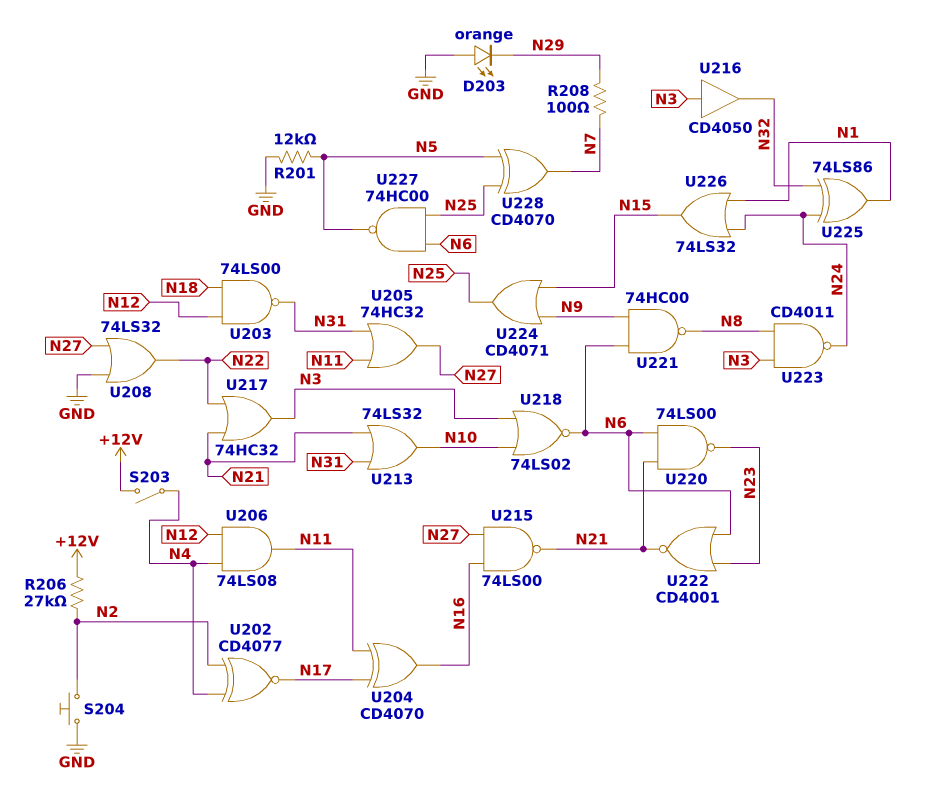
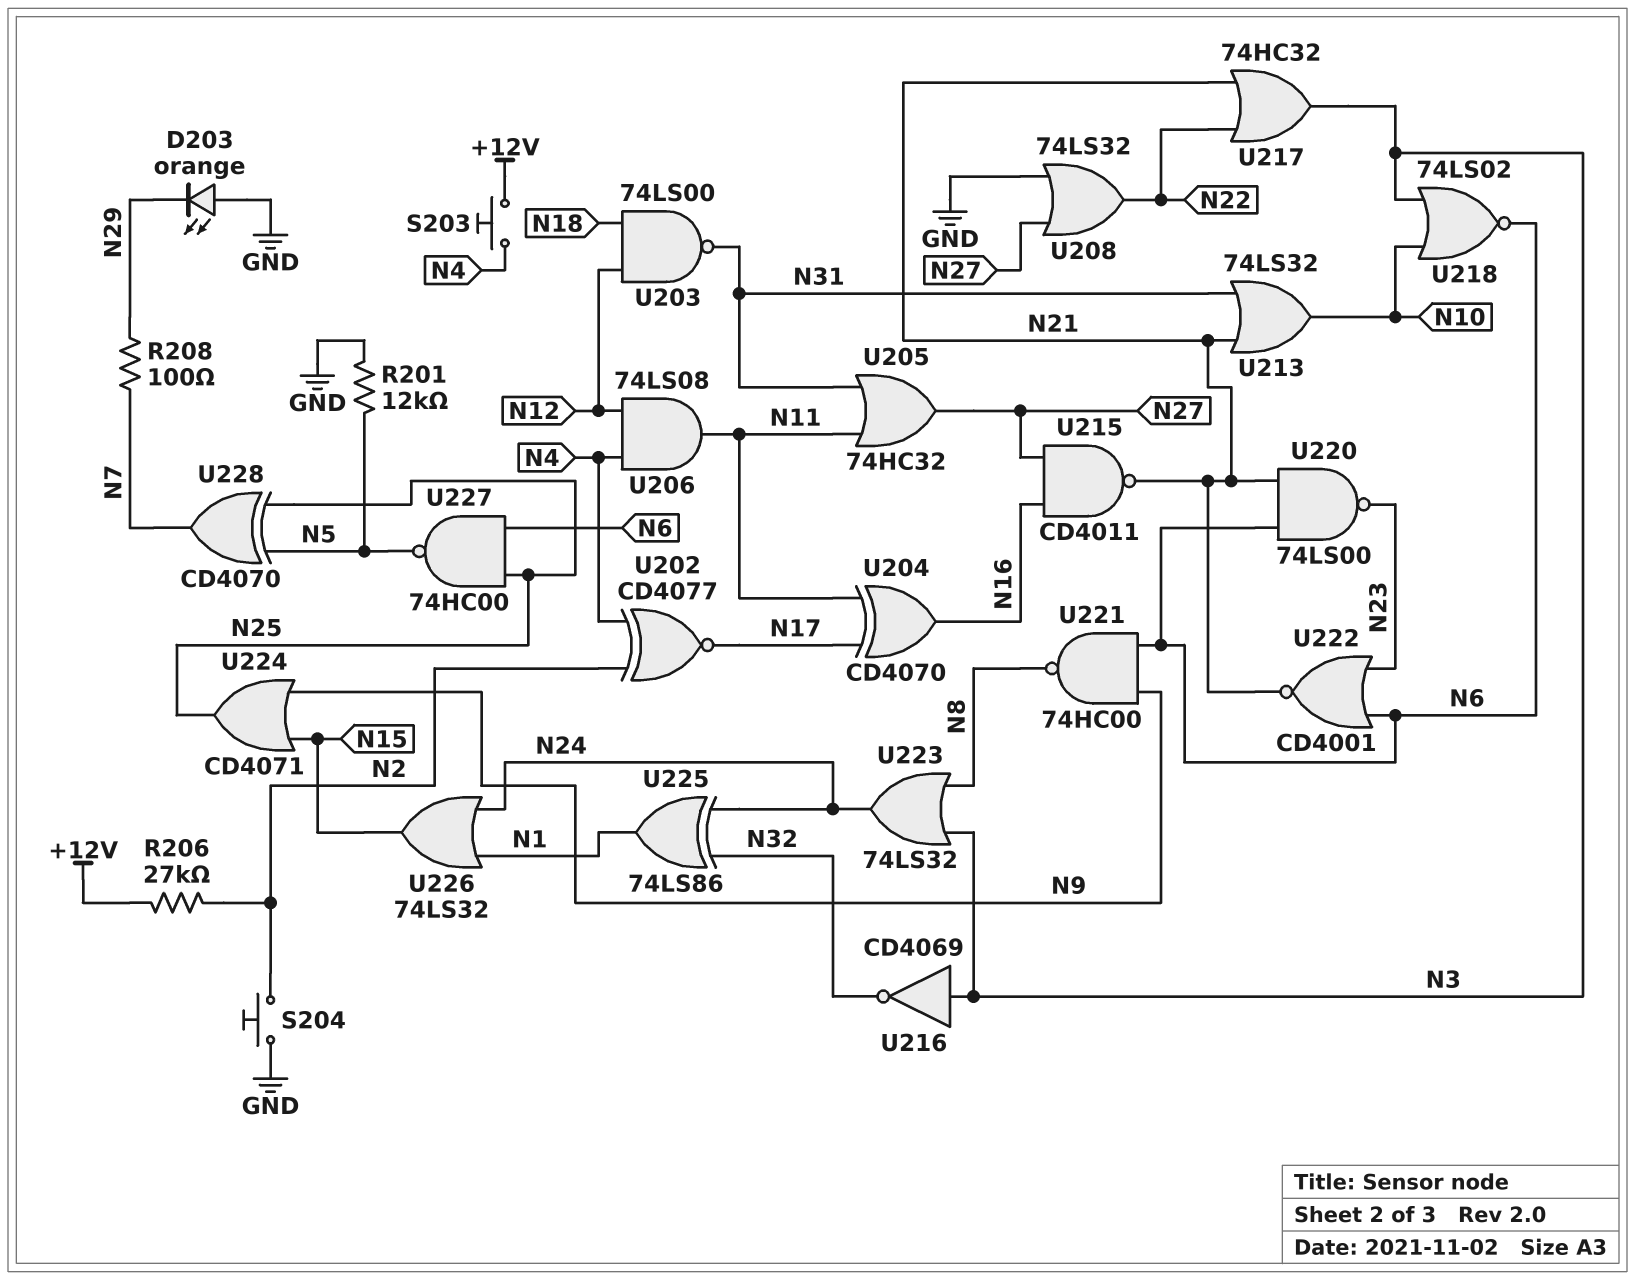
S203: switch (+12V, N4) -> button (+12V, N4)
U215: NAND 74LS00 (in N16, in N27, out N21) -> NAND CD4011 (in N16, in N27, out N21)
U216: buffer CD4050 (in N3, out N32) -> NOT CD4069 (in N3, out N32)
U223: NAND CD4011 (in N3, in N8, out N24) -> OR 74LS32 (in N3, in N8, out N24)

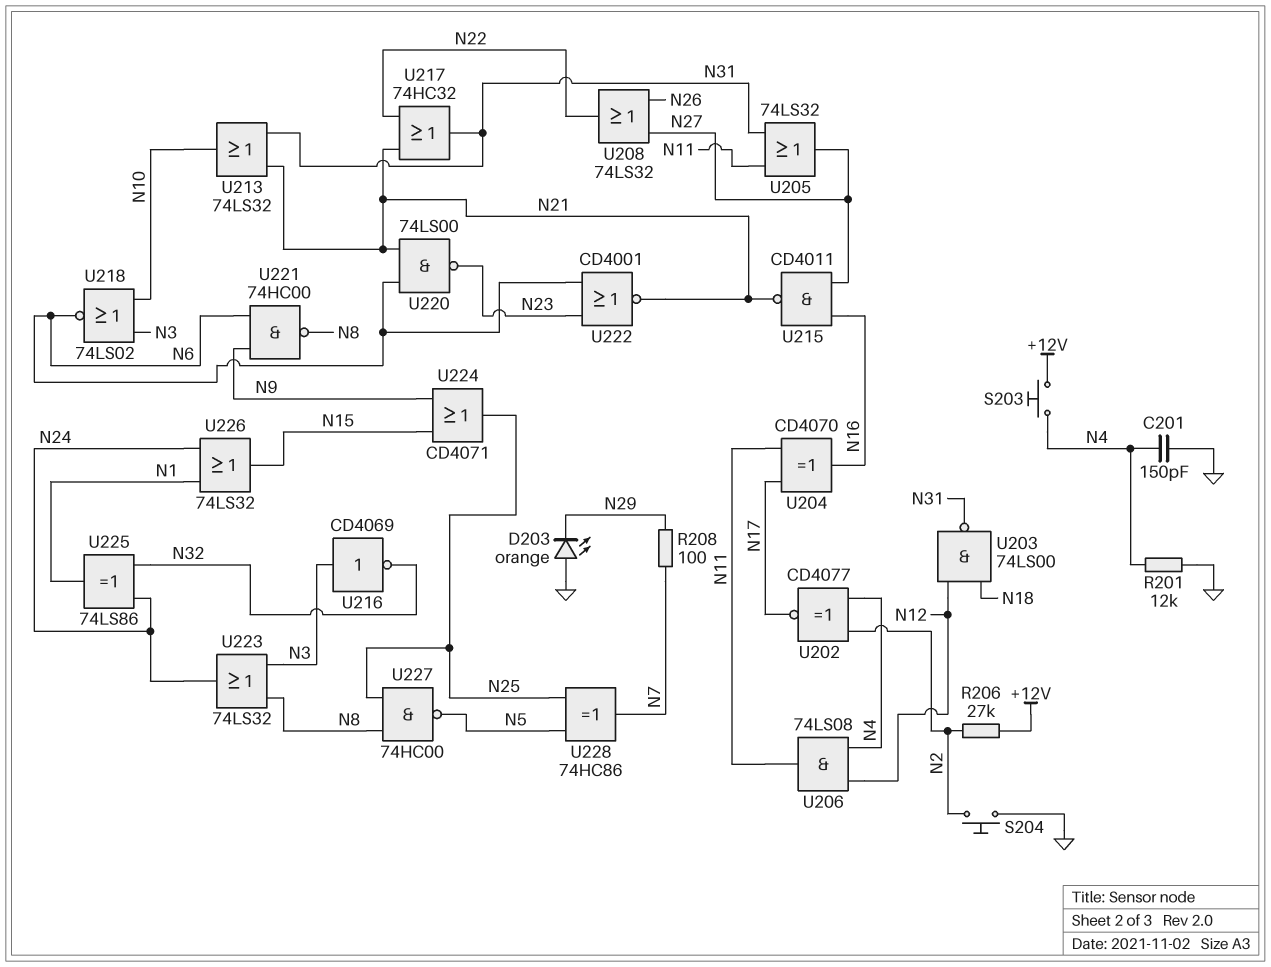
C201: none -> 150pF (GND, N4)
R201: 12k (GND, N5) -> 12k (GND, N4)
U205: OR 74HC32 (in N11, in N31, out N27) -> OR 74LS32 (in N11, in N31, out N27)
U208: OR 74LS32 (in GND, in N27, out N22) -> OR 74LS32 (in N26, in N27, out N22)
U217: OR 74HC32 (in N21, in N22, out N3) -> OR 74HC32 (in N21, in N22, out N31)
U227: NAND 74HC00 (in N6, in N25, out N5) -> NAND 74HC00 (in N8, in N25, out N5)
U228: XOR CD4070 (in N5, in N25, out N7) -> XOR 74HC86 (in N5, in N25, out N7)

